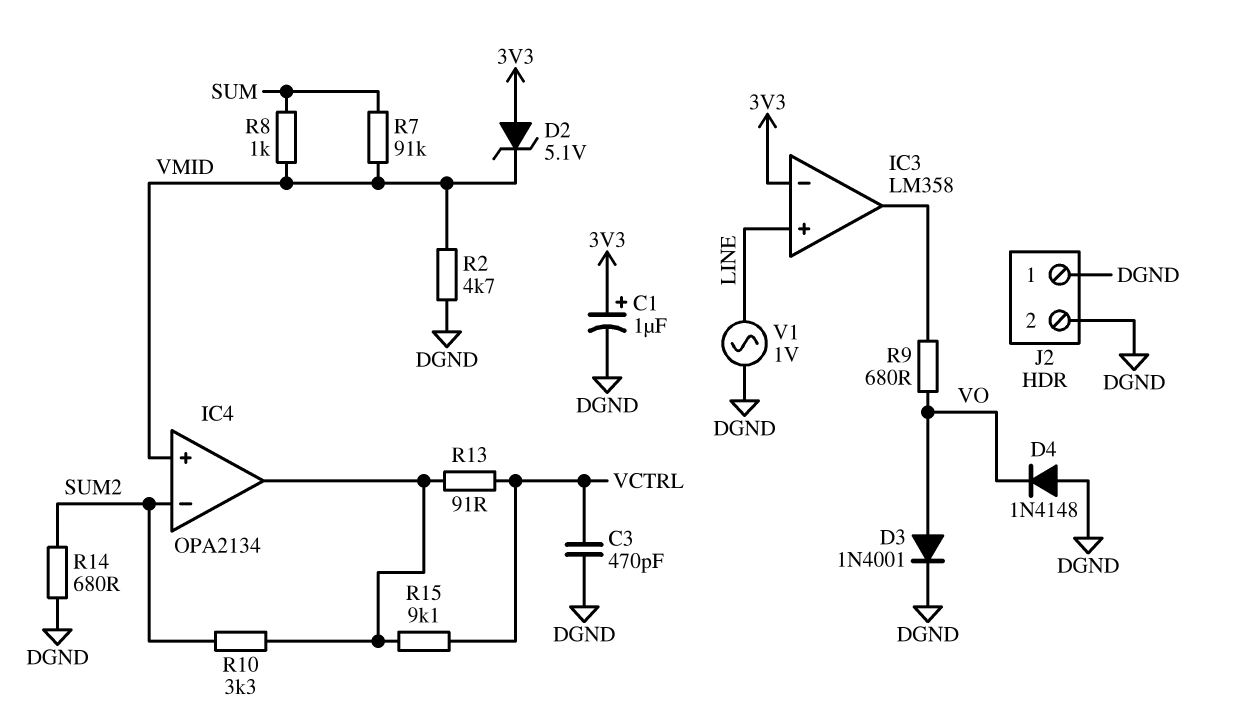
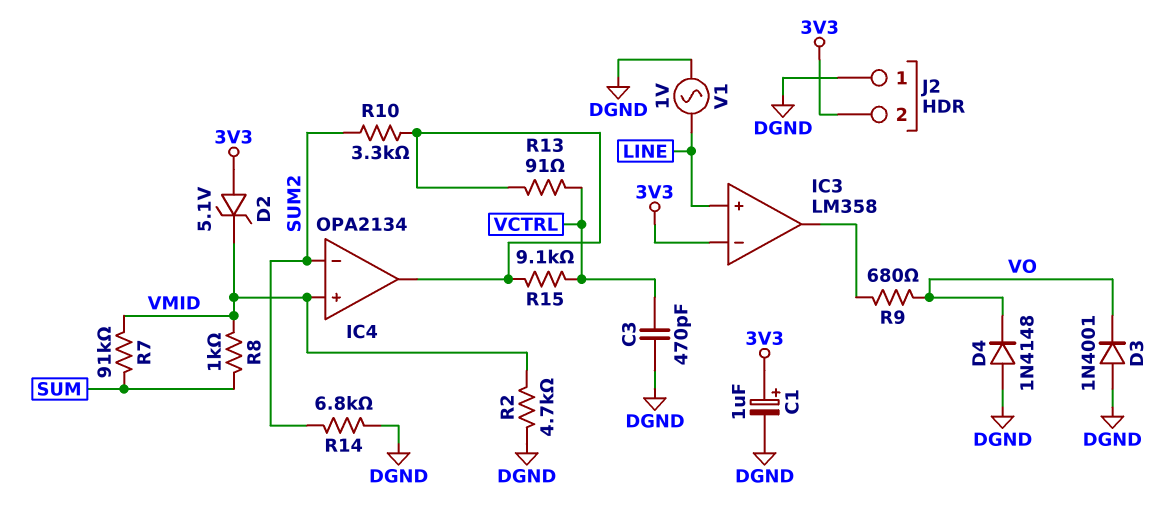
D3: diode 1N4001 (A VO, K DGND) -> diode 1N4001 (A DGND, K VO)
J2 pin 2: DGND -> 3V3
R14: 680 (DGND, SUM2) -> 6.8k (DGND, SUM2)

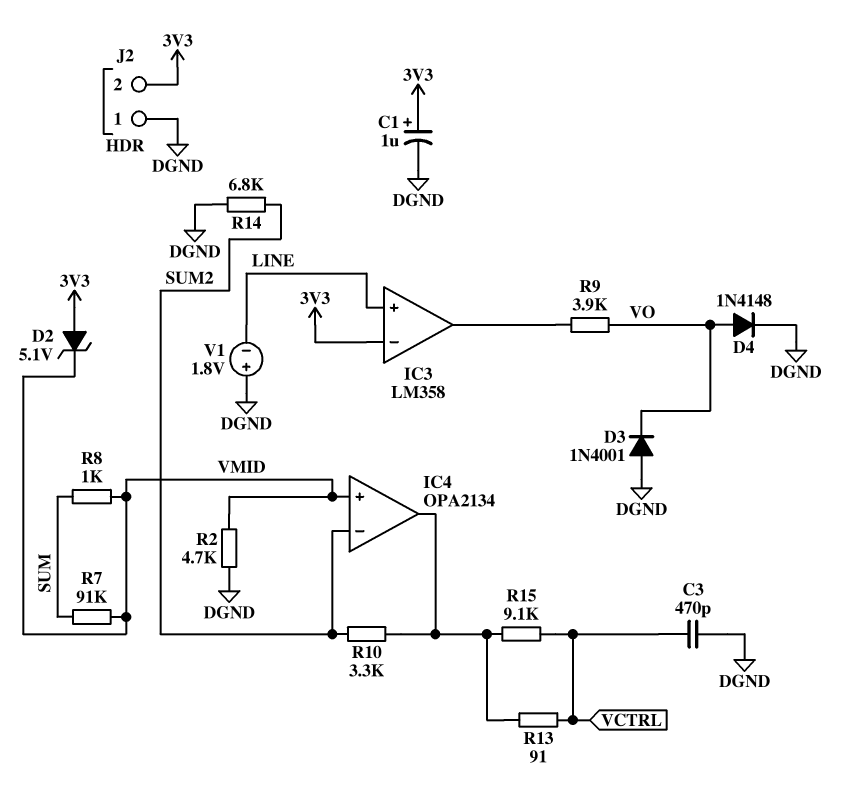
D4: diode 1N4148 (A DGND, K VO) -> diode 1N4148 (A VO, K DGND)
R9: 680 (IC3/out, VO) -> 3.9k (IC3/out, VO)
V1: AC 1V (DGND, LINE) -> 1.8V (plus DGND, minus LINE)

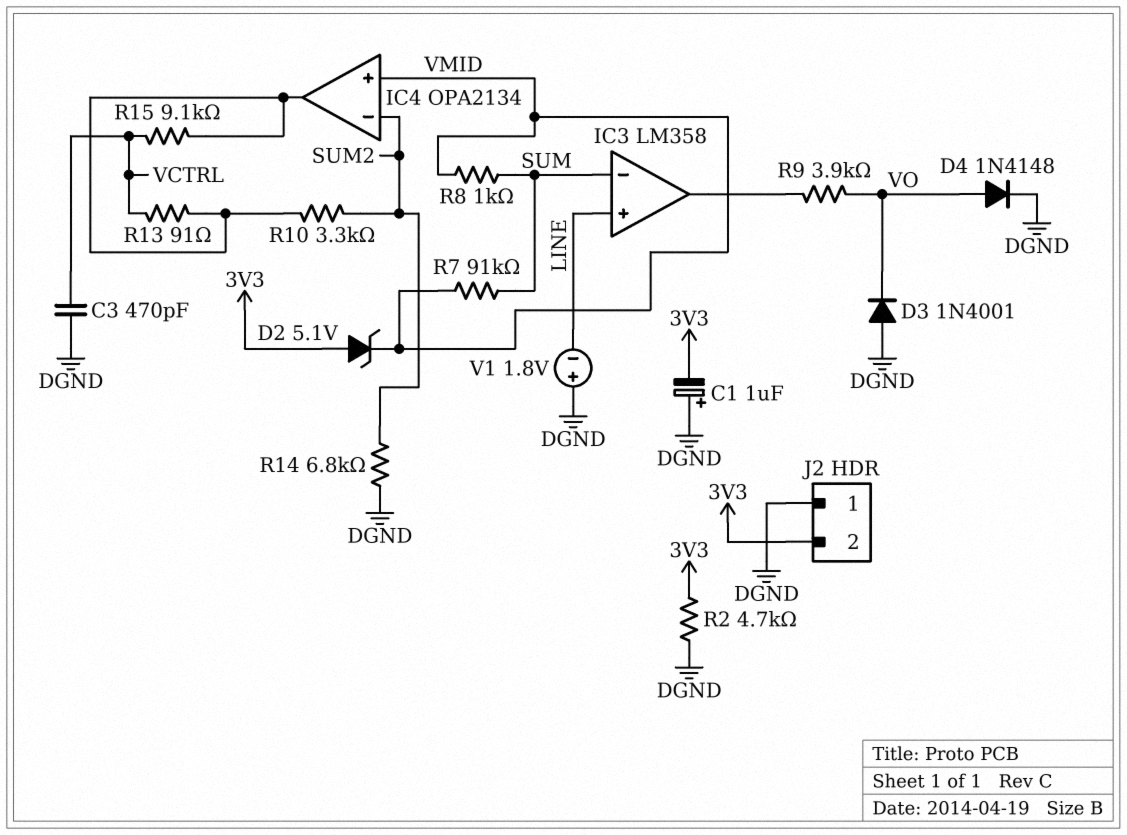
C1: 1uF (plus 3V3, minus DGND) -> 1uF (plus DGND, minus 3V3)
IC3 pin in-: 3V3 -> SUM
R2: 4.7k (DGND, VMID) -> 4.7k (3V3, DGND)

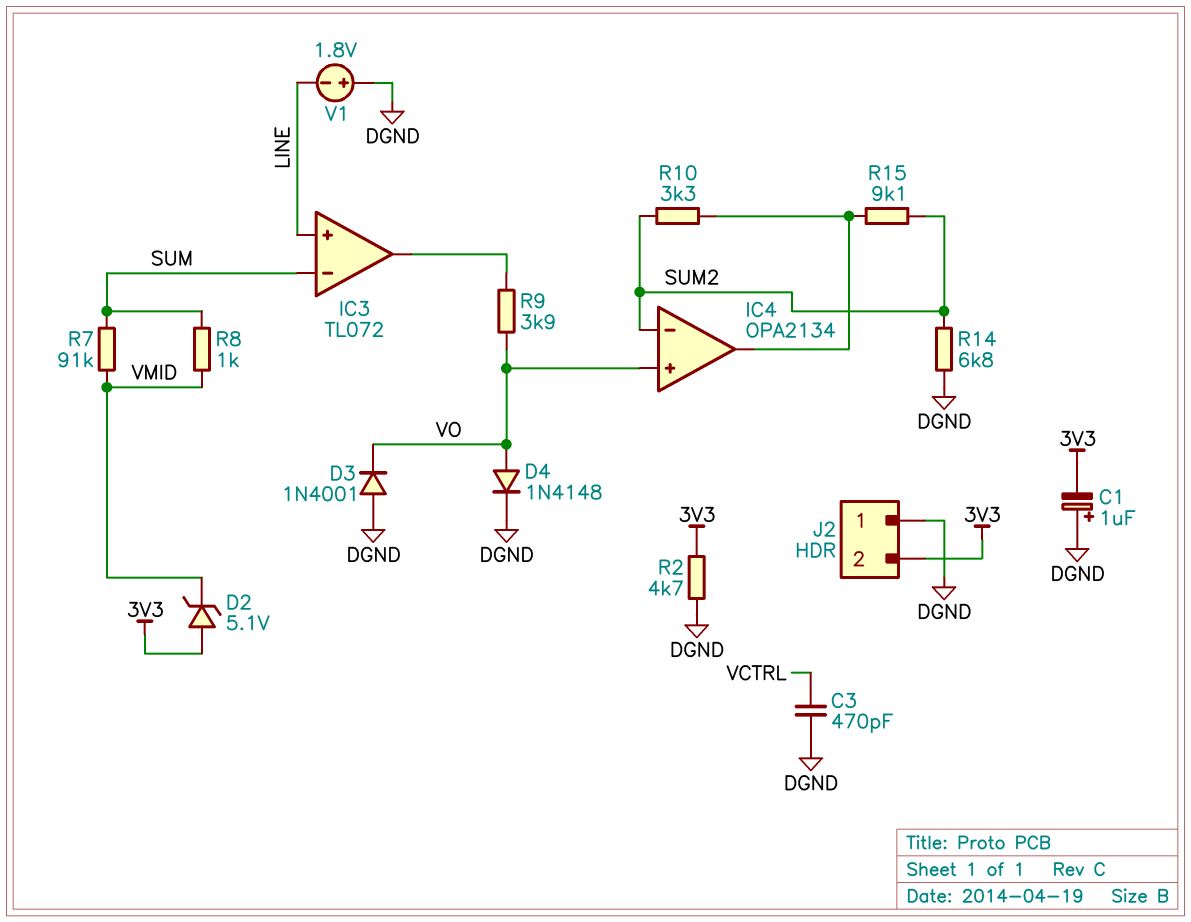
IC3: LM358 -> TL072
IC4 pin in+: VMID -> VO
R13: 91 (IC4/out, VCTRL) -> none
R15: 9.1k (IC4/out, VCTRL) -> 9.1k (IC4/out, SUM2)

